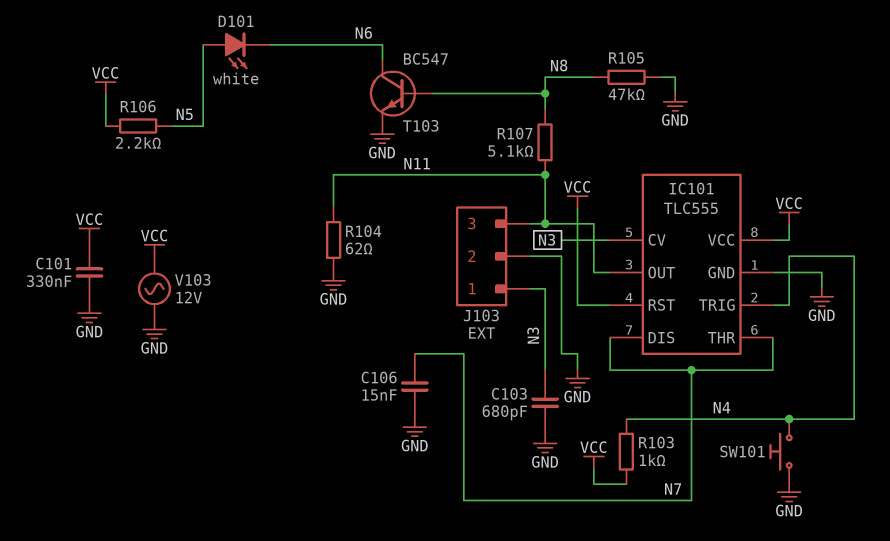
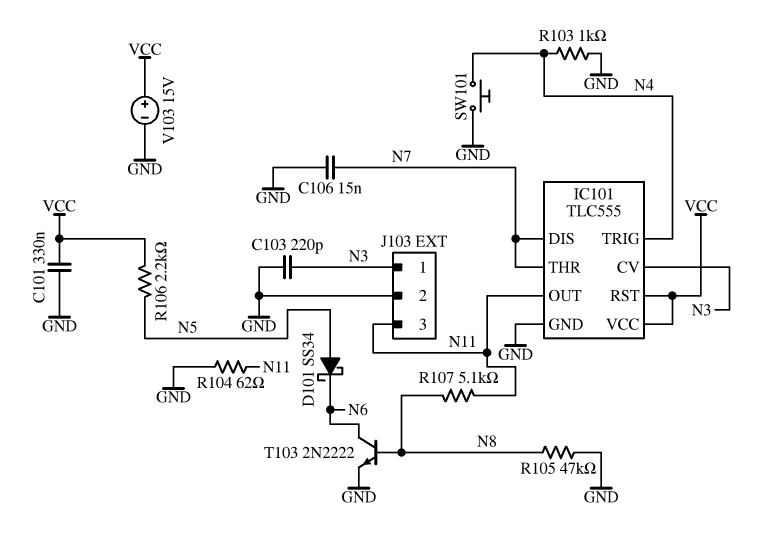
C103: 680pF (GND, N3) -> 220pF (GND, N3)
D101: LED white (A N5, K N6) -> schottky SS34 (A N5, K N6)
R103: 1k (N4, VCC) -> 1k (GND, N4)
T103: NPN BC547 (B N8, C N6, E GND) -> NPN 2N2222 (B N8, C N6, E GND)
V103: AC 12V (GND, VCC) -> 15V (plus VCC, minus GND)

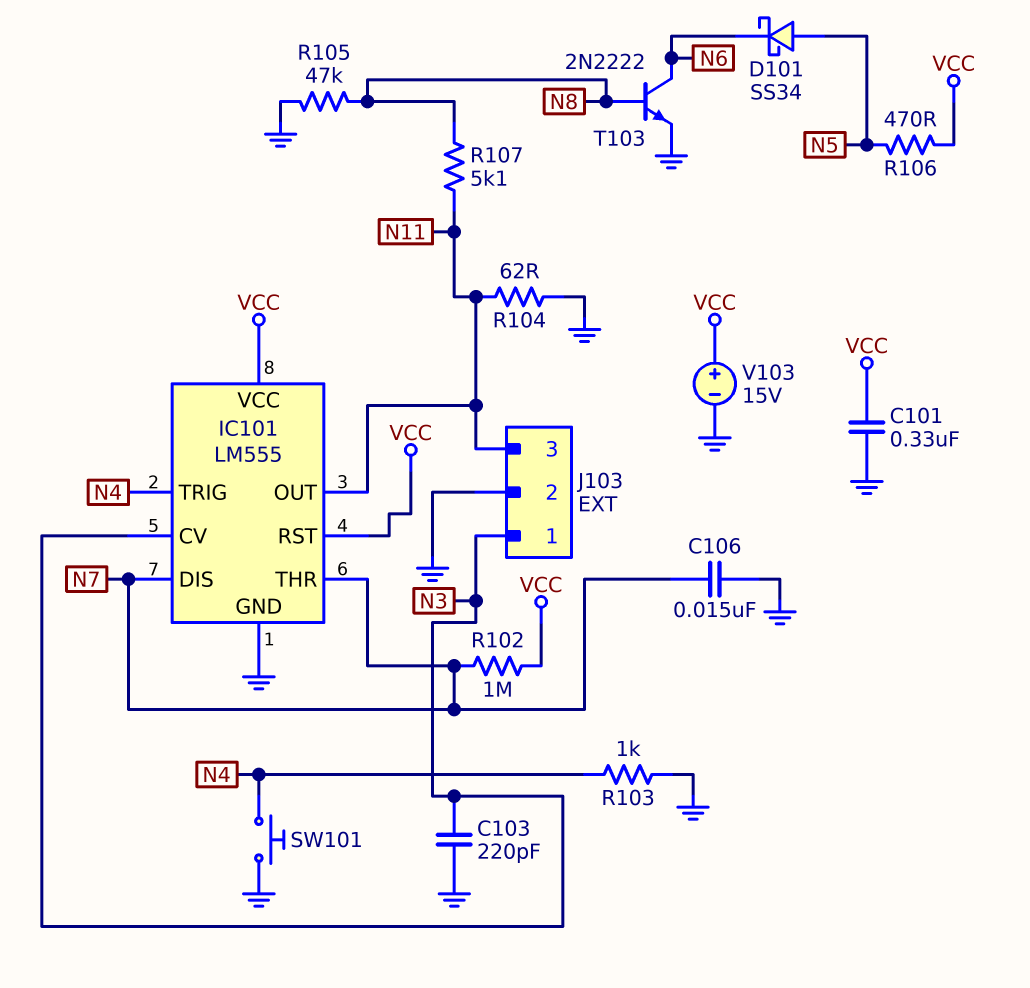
IC101: TLC555 -> LM555
R102: none -> 1M (N7, VCC)
R106: 2.2k (N5, VCC) -> 470 (N5, VCC)

